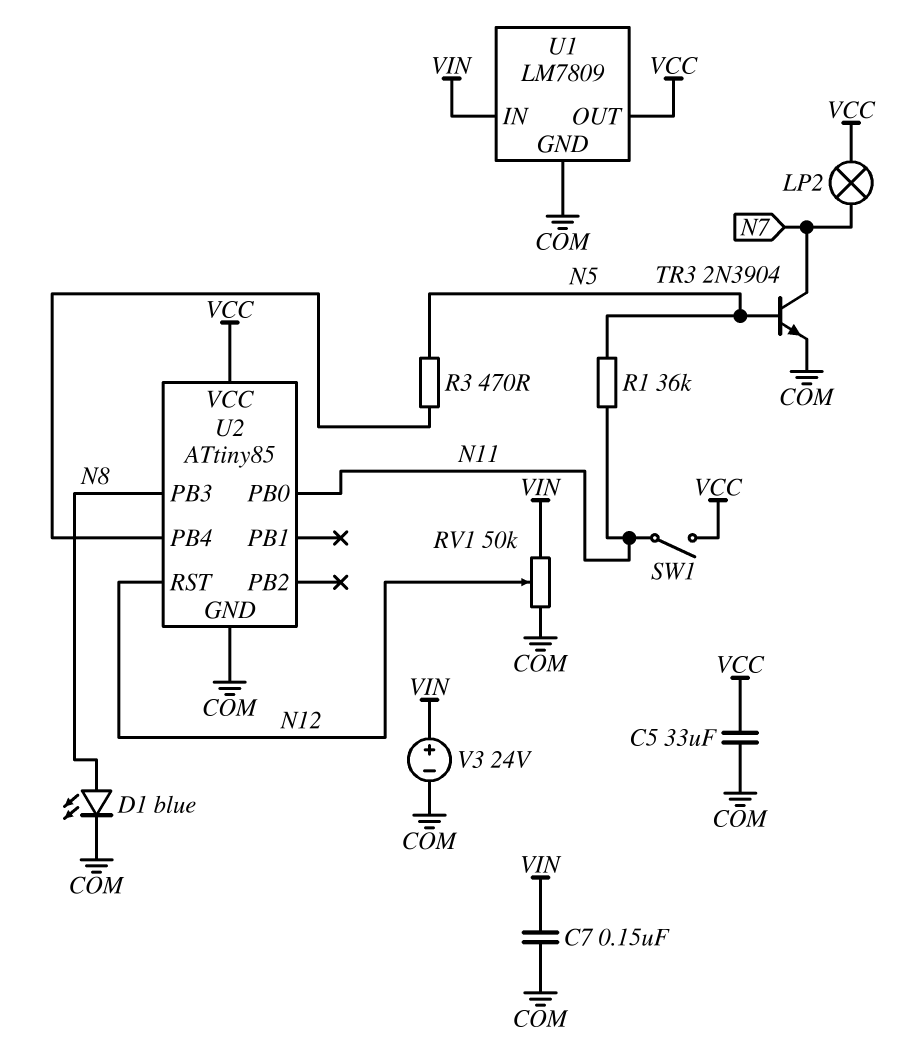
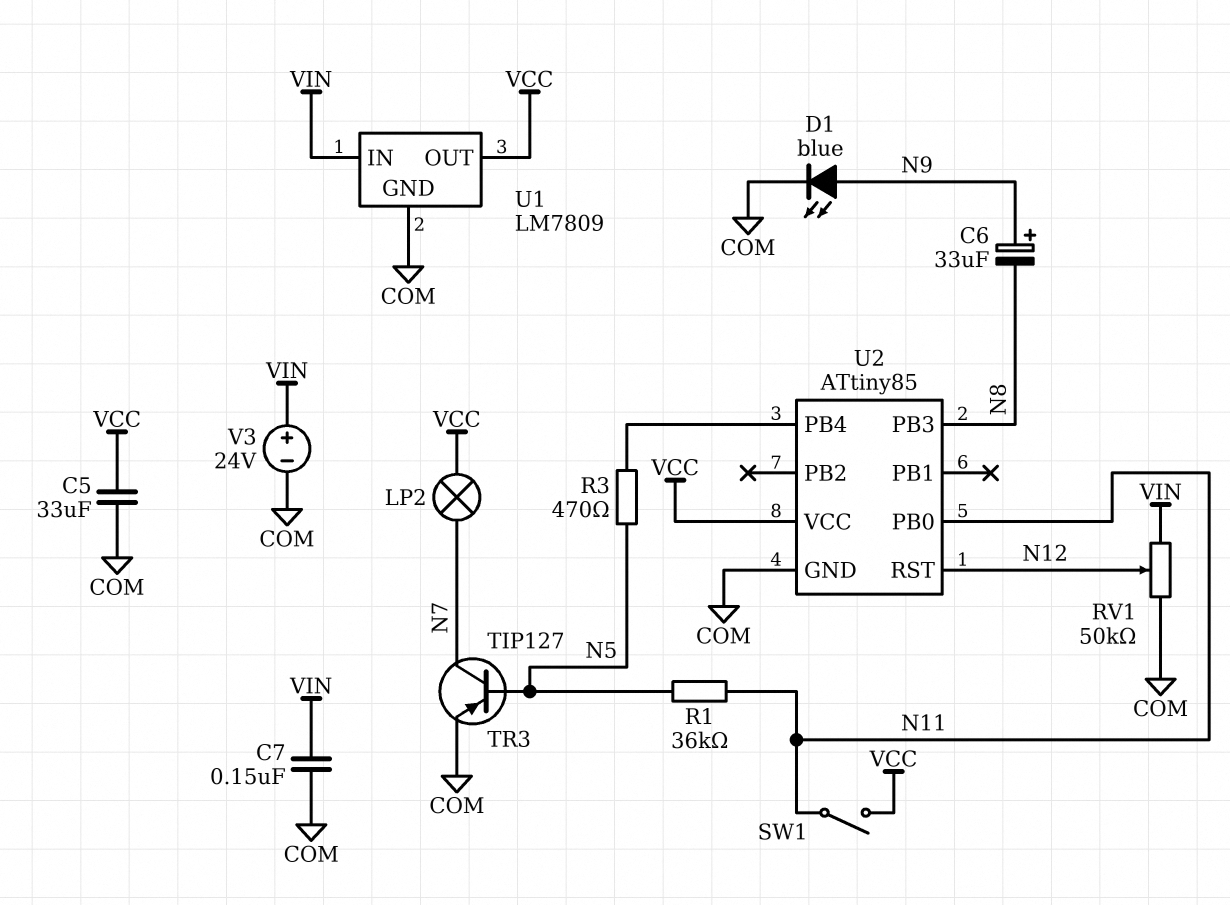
C6: none -> 33uF (plus N9, minus N8)
D1: LED blue (A N8, K COM) -> LED blue (A N9, K COM)
TR3: NPN 2N3904 (B N5, C N7, E COM) -> PNP TIP127 (B N5, C N7, E COM)

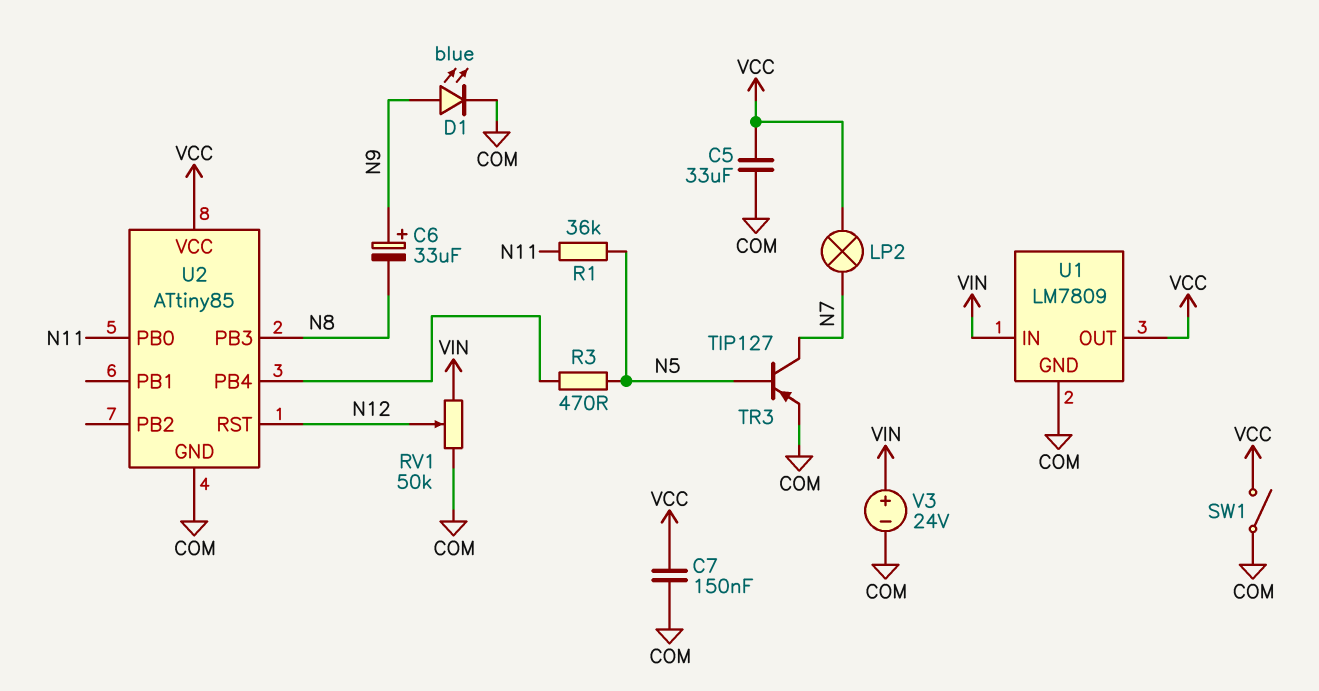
C7: 150nF (COM, VIN) -> 150nF (COM, VCC)
SW1: switch (N11, VCC) -> switch (COM, VCC)

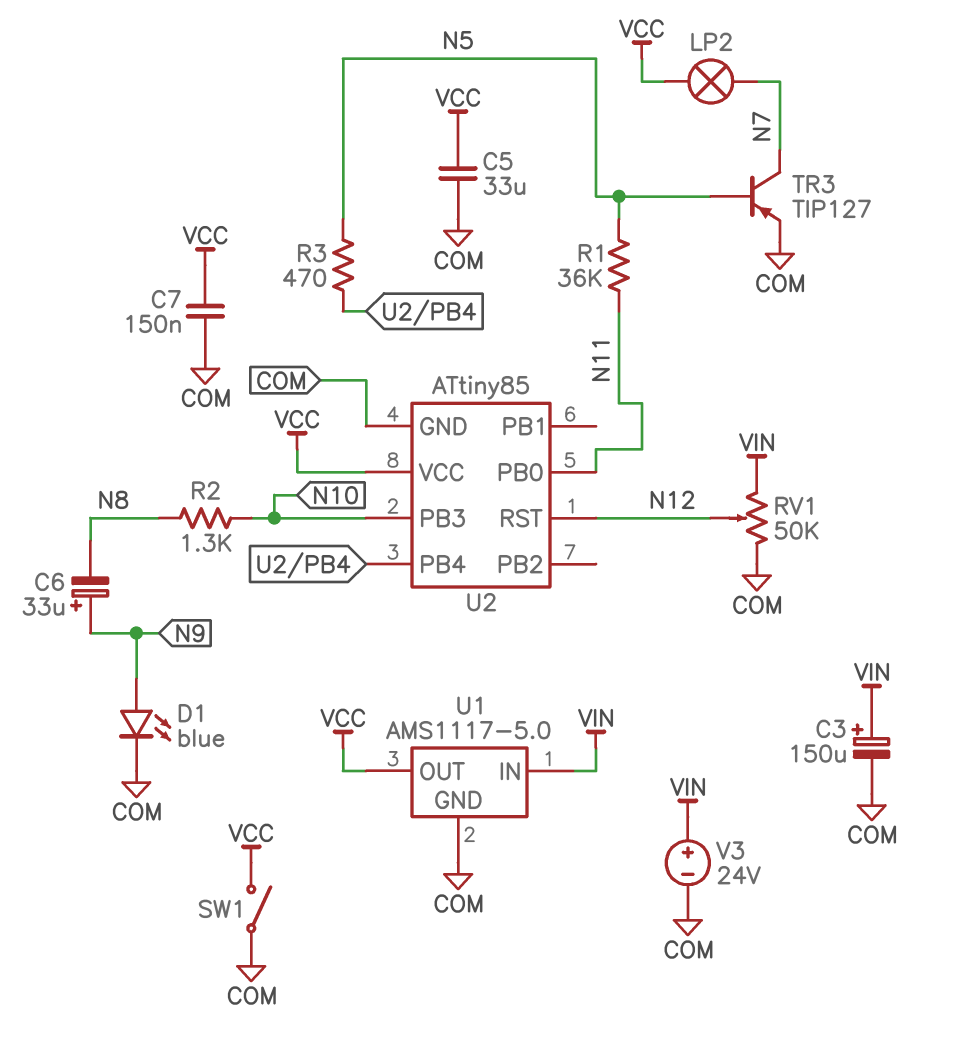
C3: none -> 150uF (plus VIN, minus COM)
R2: none -> 1.3k (N8, N10)
U1: LM7809 -> AMS1117-5.0
U2 pin PB3: N8 -> N10

